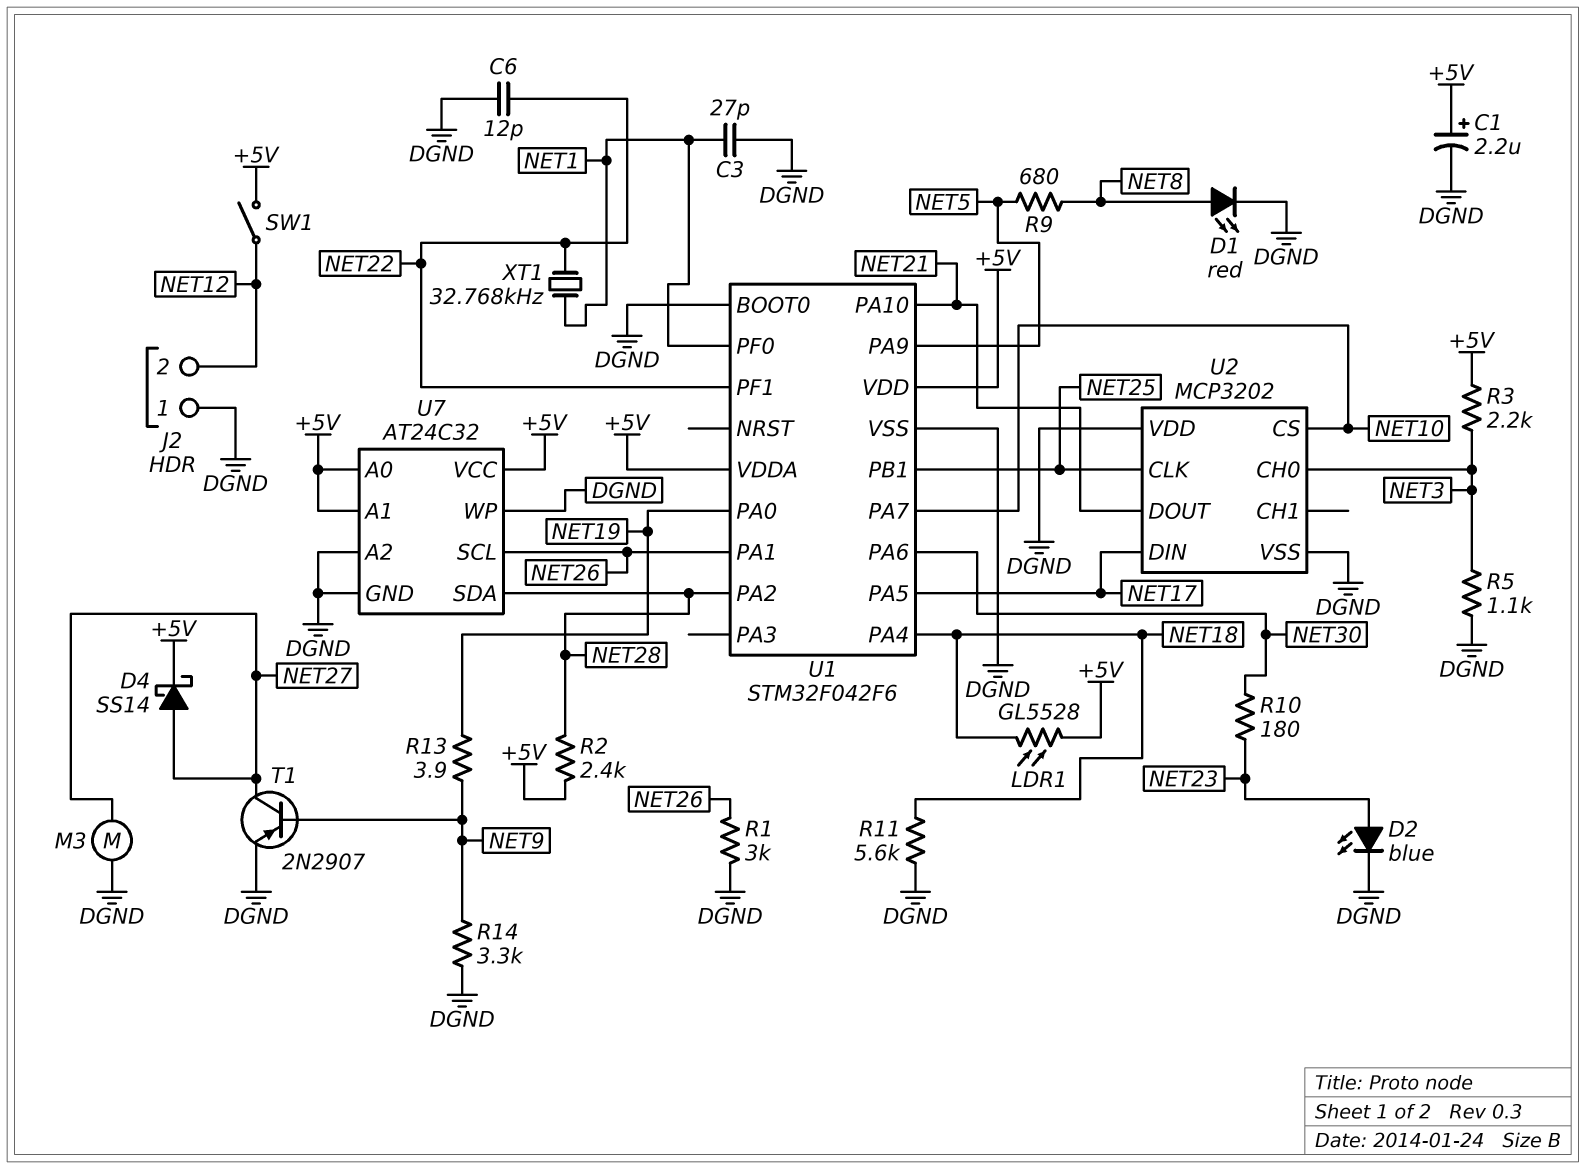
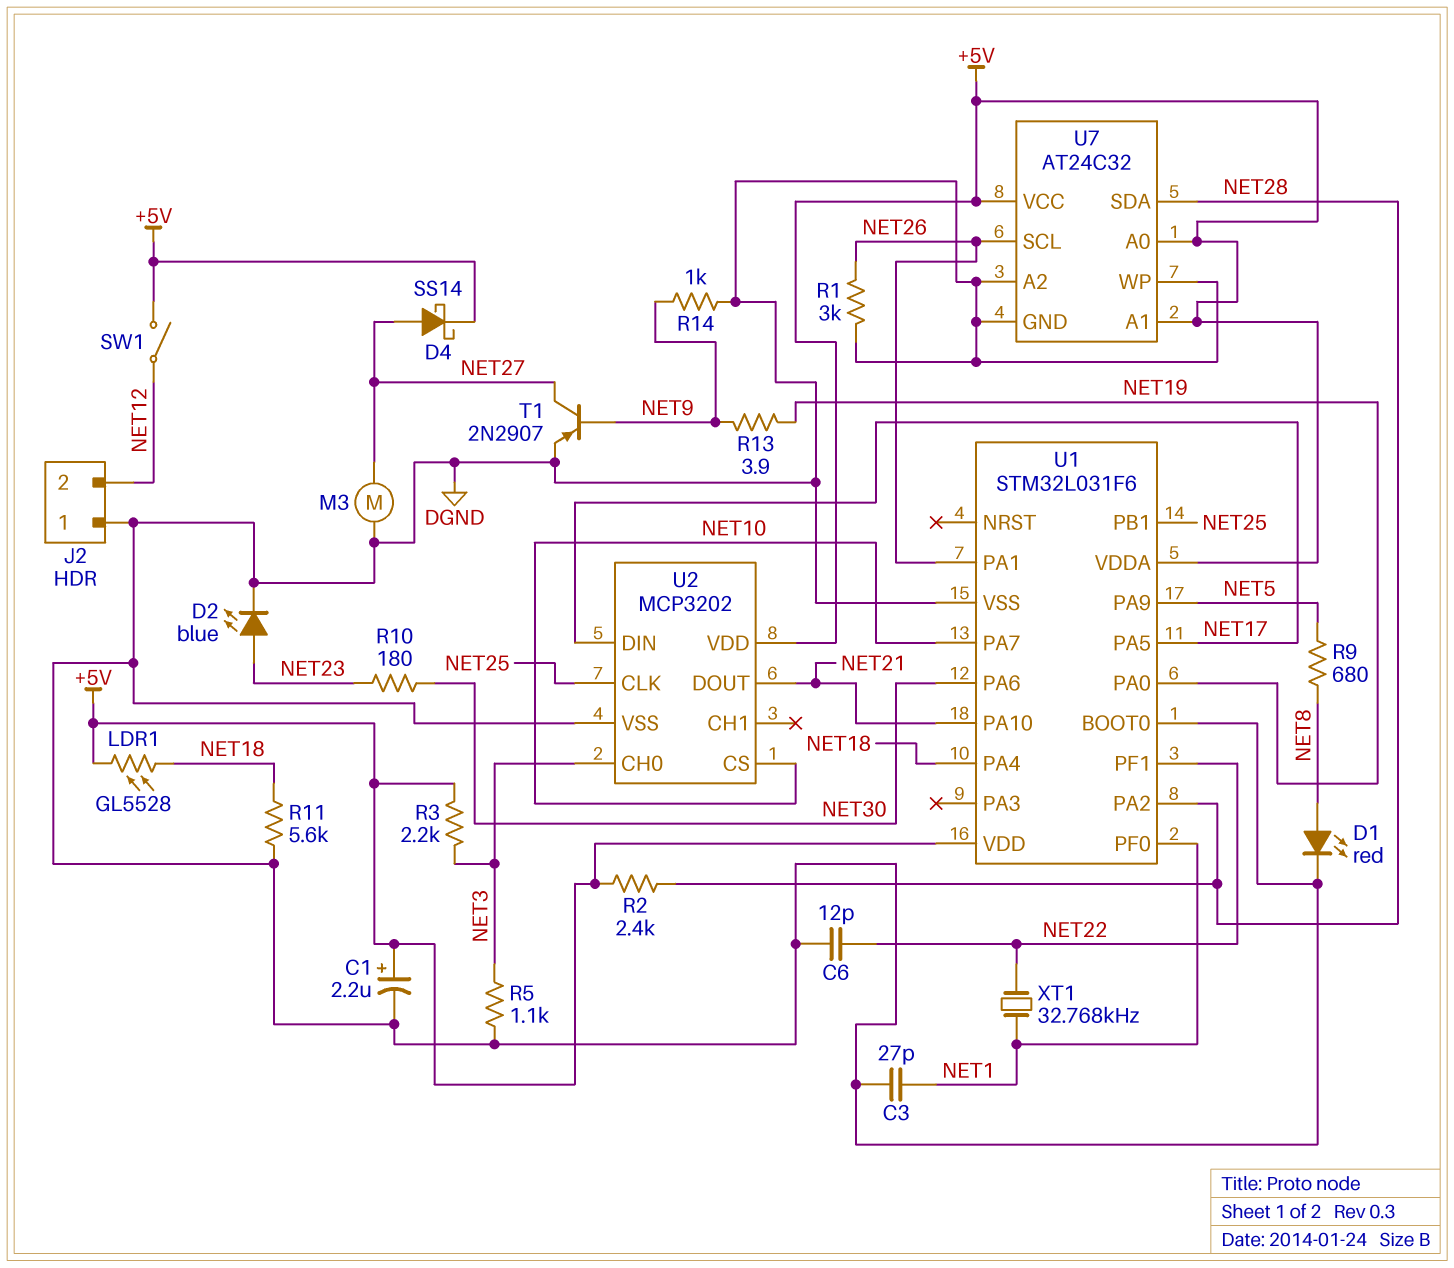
R14: 3.3k (DGND, NET9) -> 1k (DGND, NET9)
U1: STM32F042F6 -> STM32L031F6
U2 pin VDD: DGND -> +5V

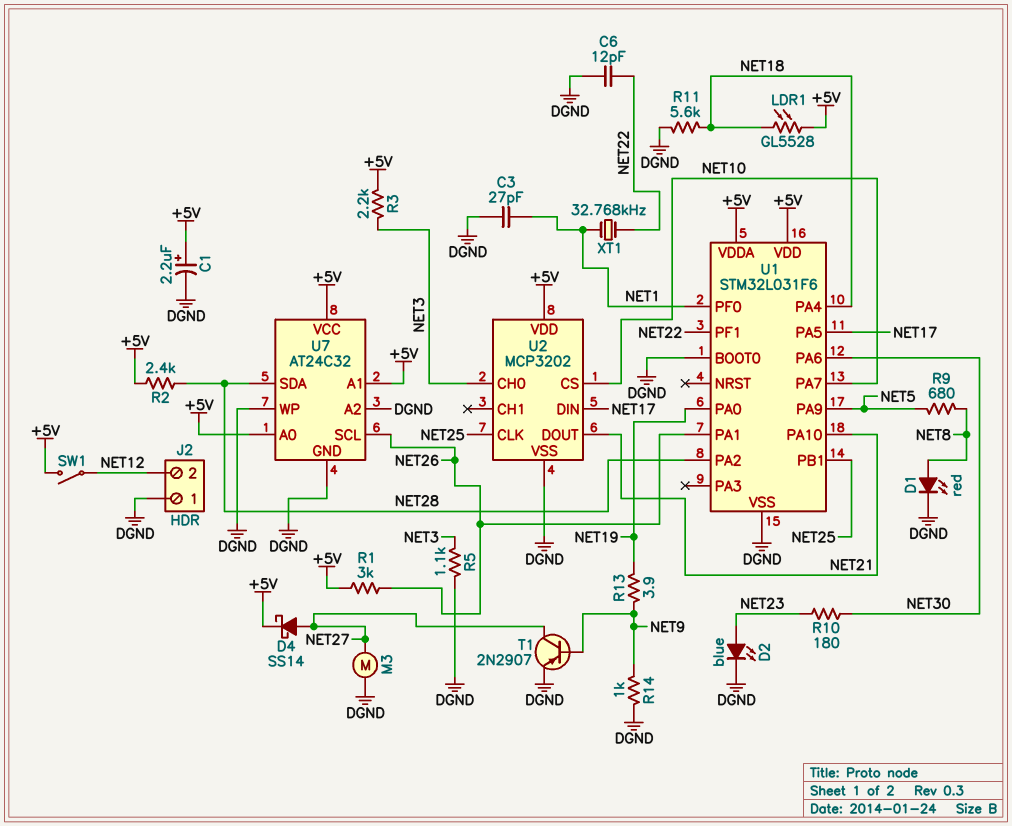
R1: 3k (DGND, NET26) -> 3k (+5V, NET26)

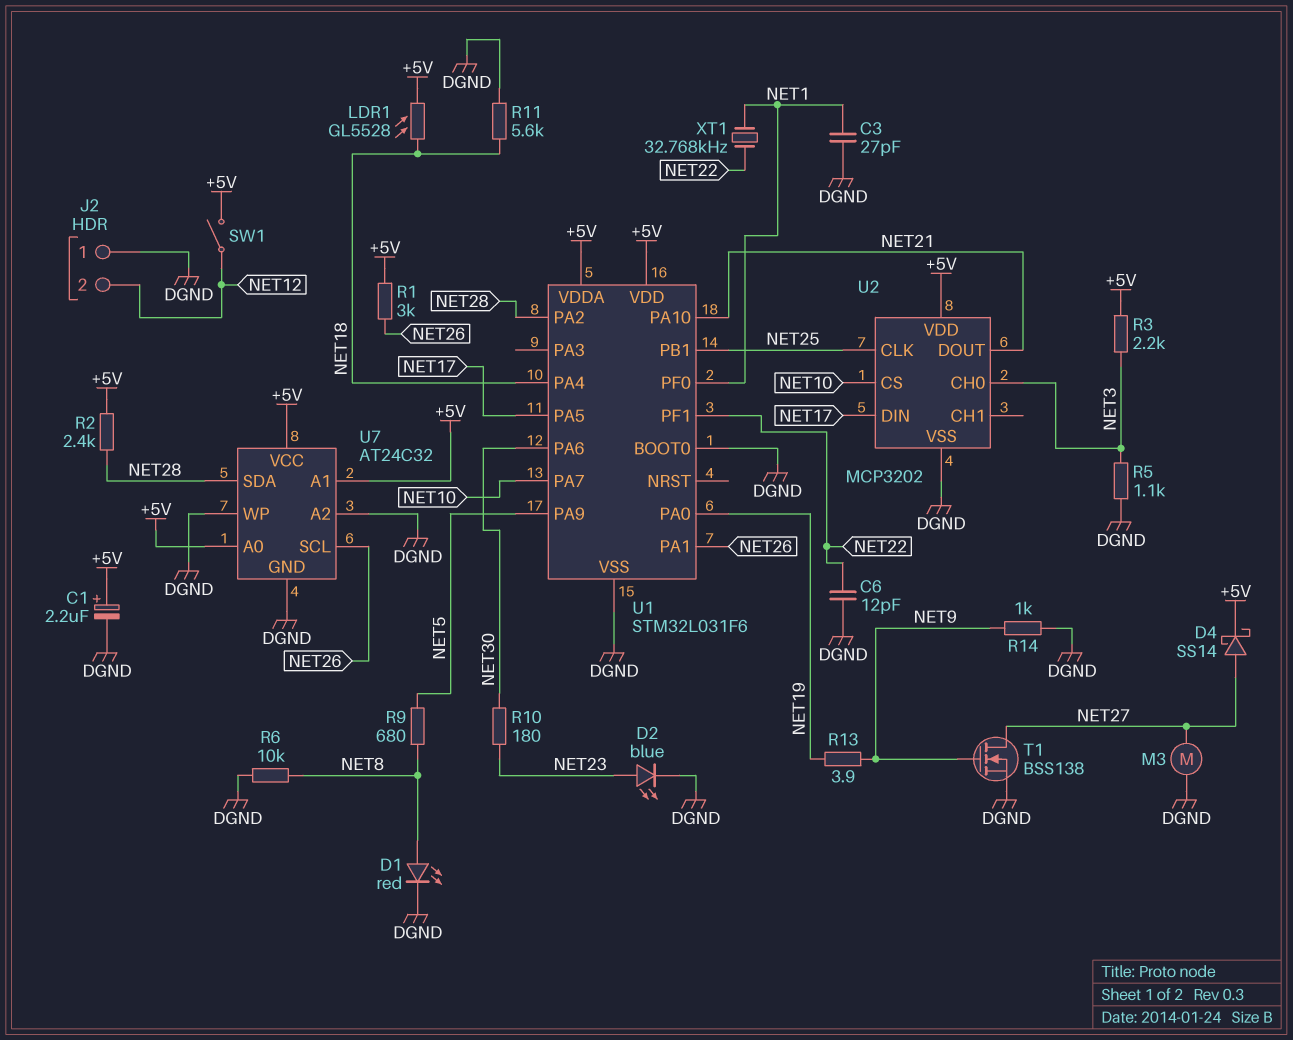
R6: none -> 10k (DGND, NET8)
T1: PNP 2N2907 (B NET9, C NET27, E DGND) -> NMOS BSS138 (G NET9, D NET27, S DGND)

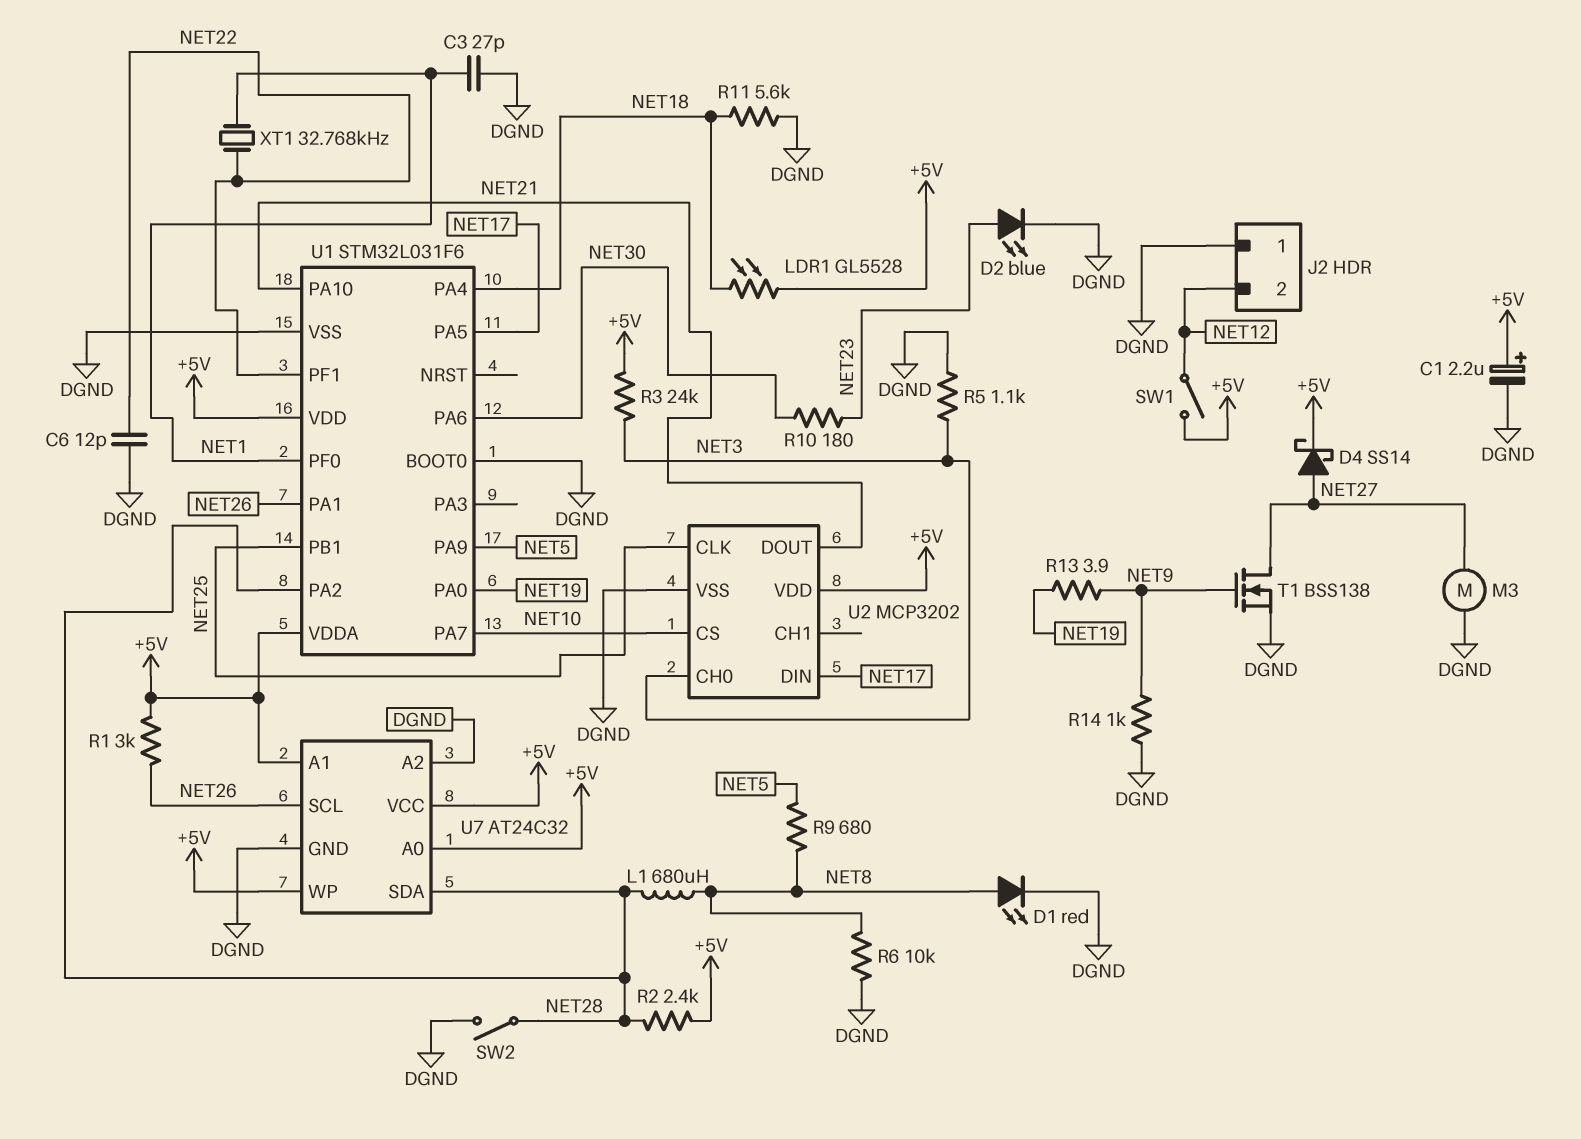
L1: none -> 680uH (NET8, NET28)
R3: 2.2k (+5V, NET3) -> 24k (+5V, NET3)
SW2: none -> switch (DGND, NET28)
U7 pin WP: DGND -> +5V

